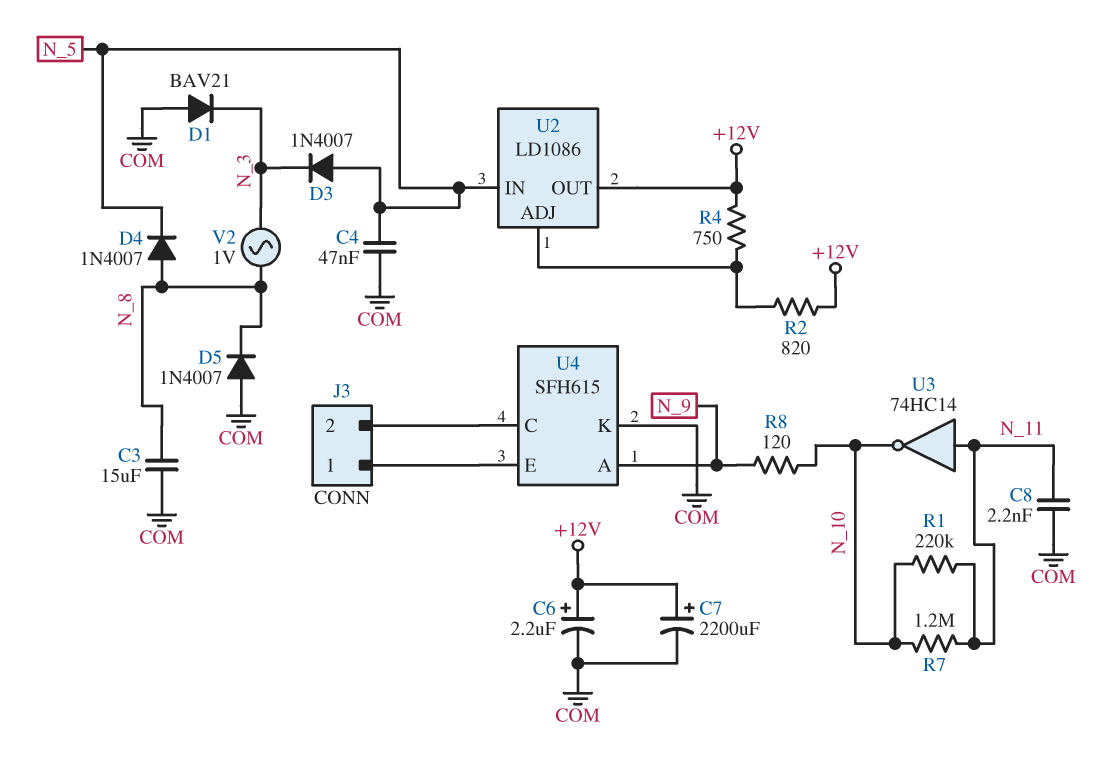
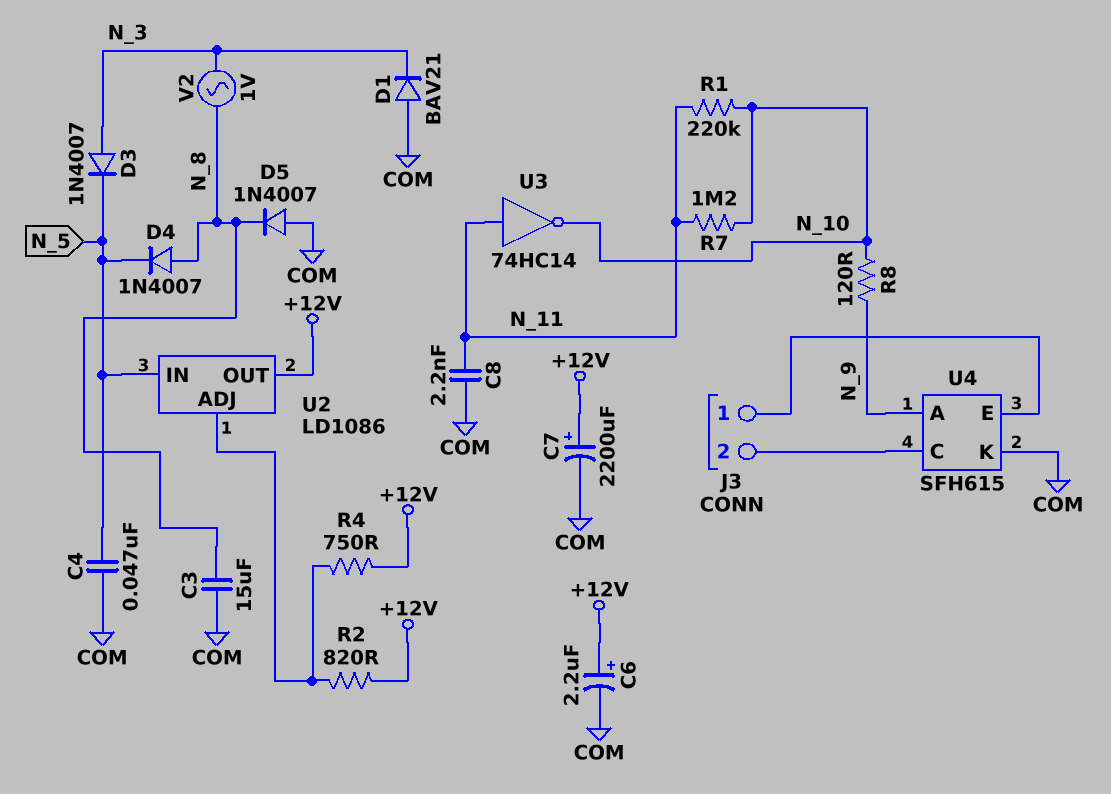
D3: diode 1N4007 (A N_5, K N_3) -> diode 1N4007 (A N_3, K N_5)

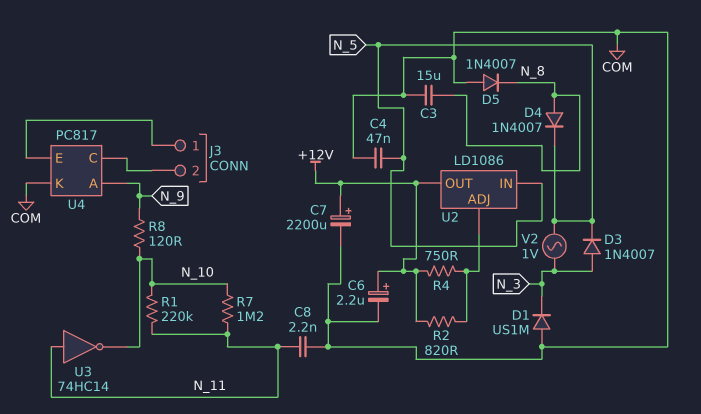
D1: diode BAV21 (A COM, K N_3) -> diode US1M (A COM, K N_3)
U4: SFH615 -> PC817
V2: AC 1V (N_3, N_8) -> AC 1V (N_3, N_5)

